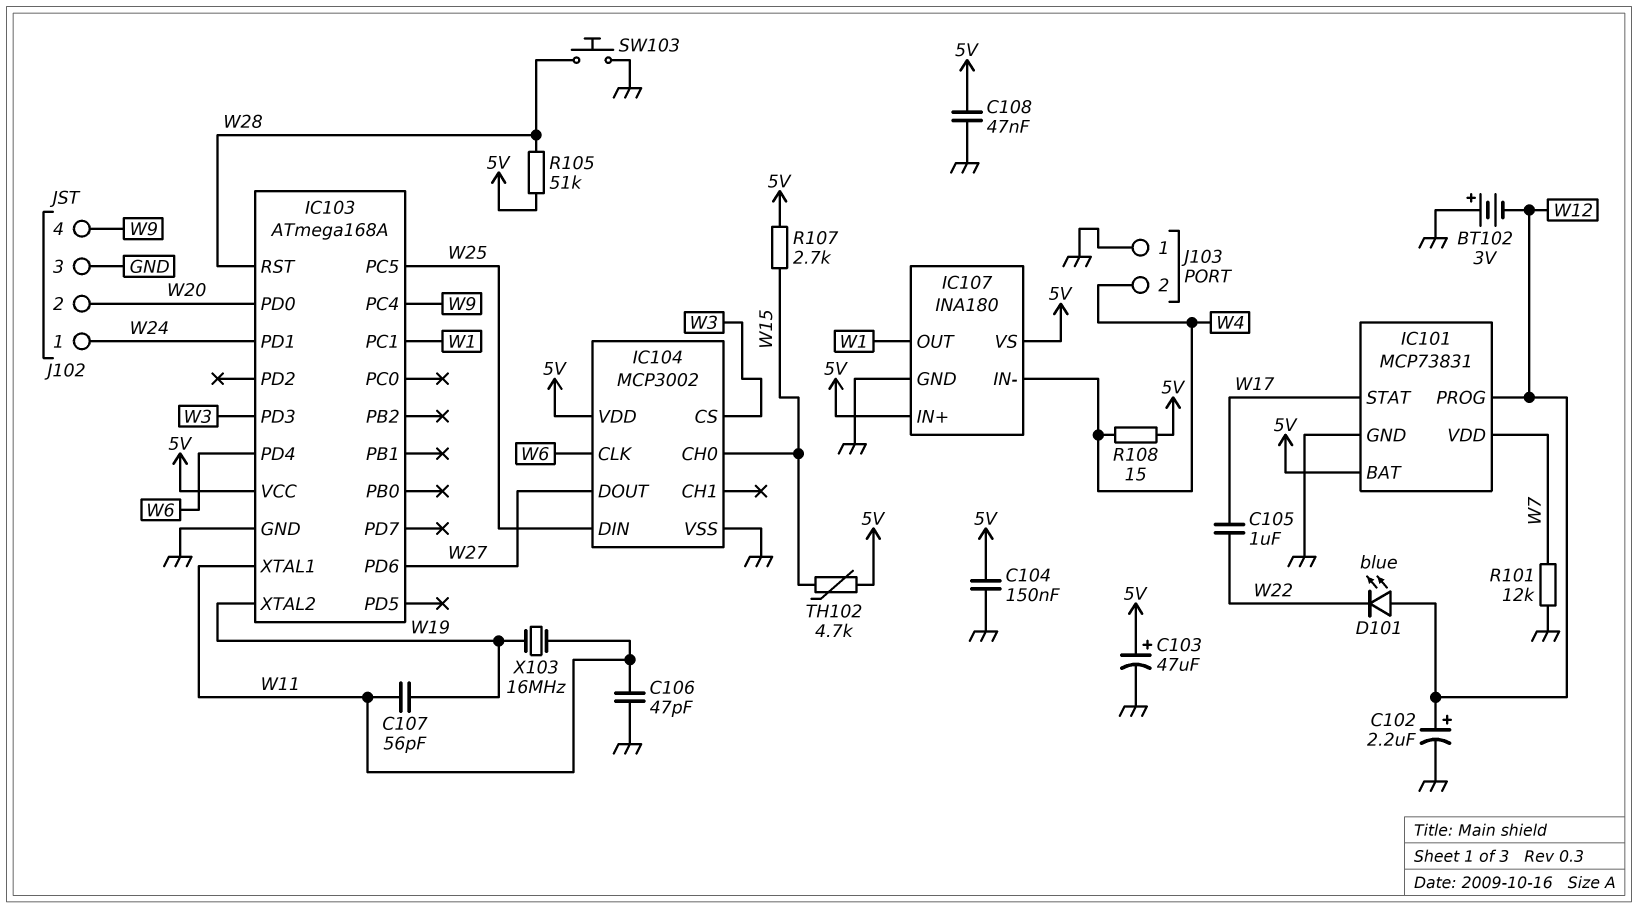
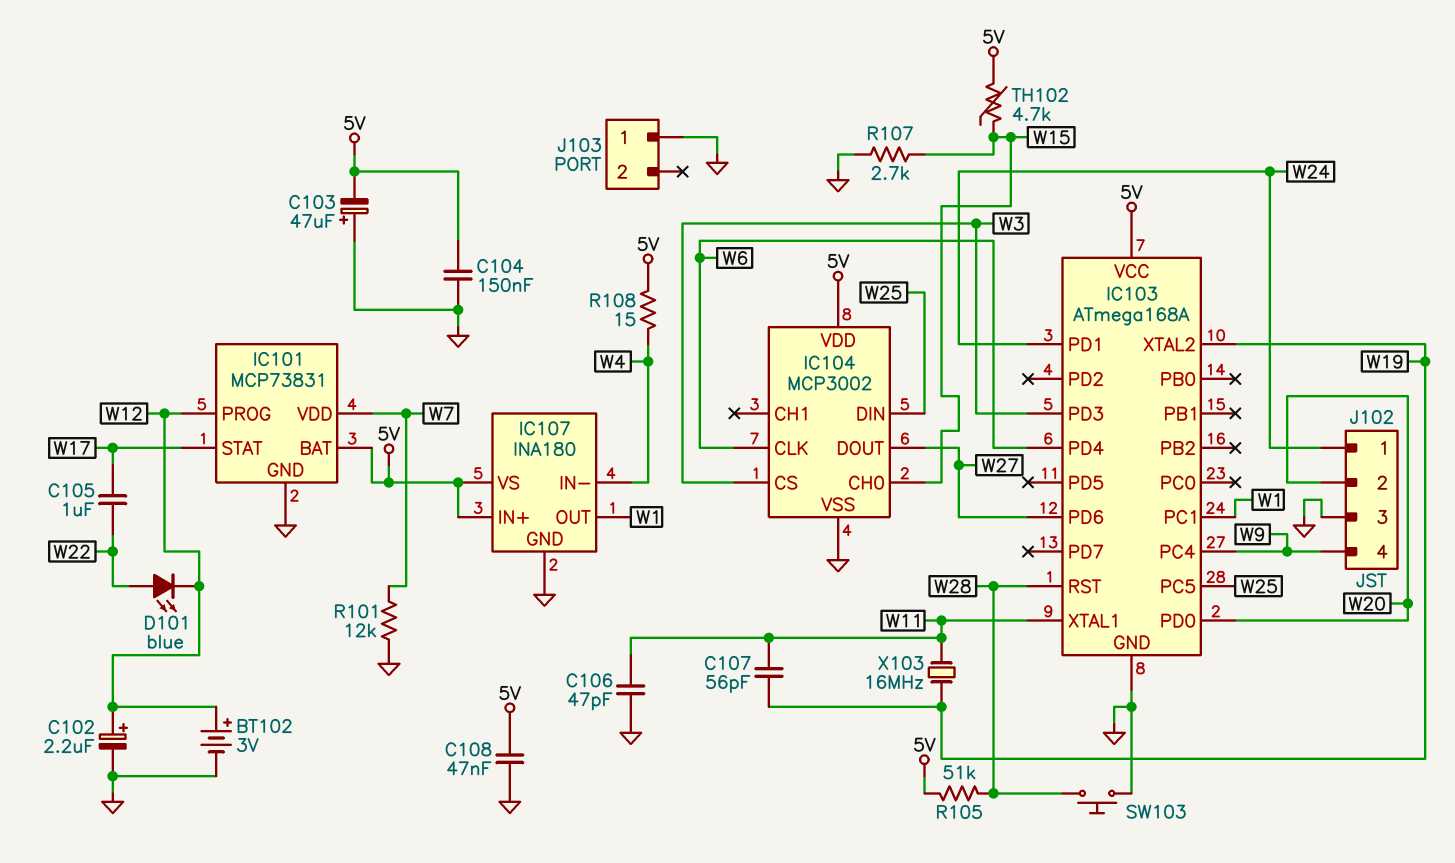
BT102: 3V (plus GND, minus W12) -> 3V (plus W12, minus GND)
C103: 47uF (plus 5V, minus GND) -> 47uF (plus GND, minus 5V)
D101: LED blue (A W12, K W22) -> LED blue (A W22, K W12)
J103 pin 2: W4 -> none
R107: 2.7k (5V, W15) -> 2.7k (GND, W15)

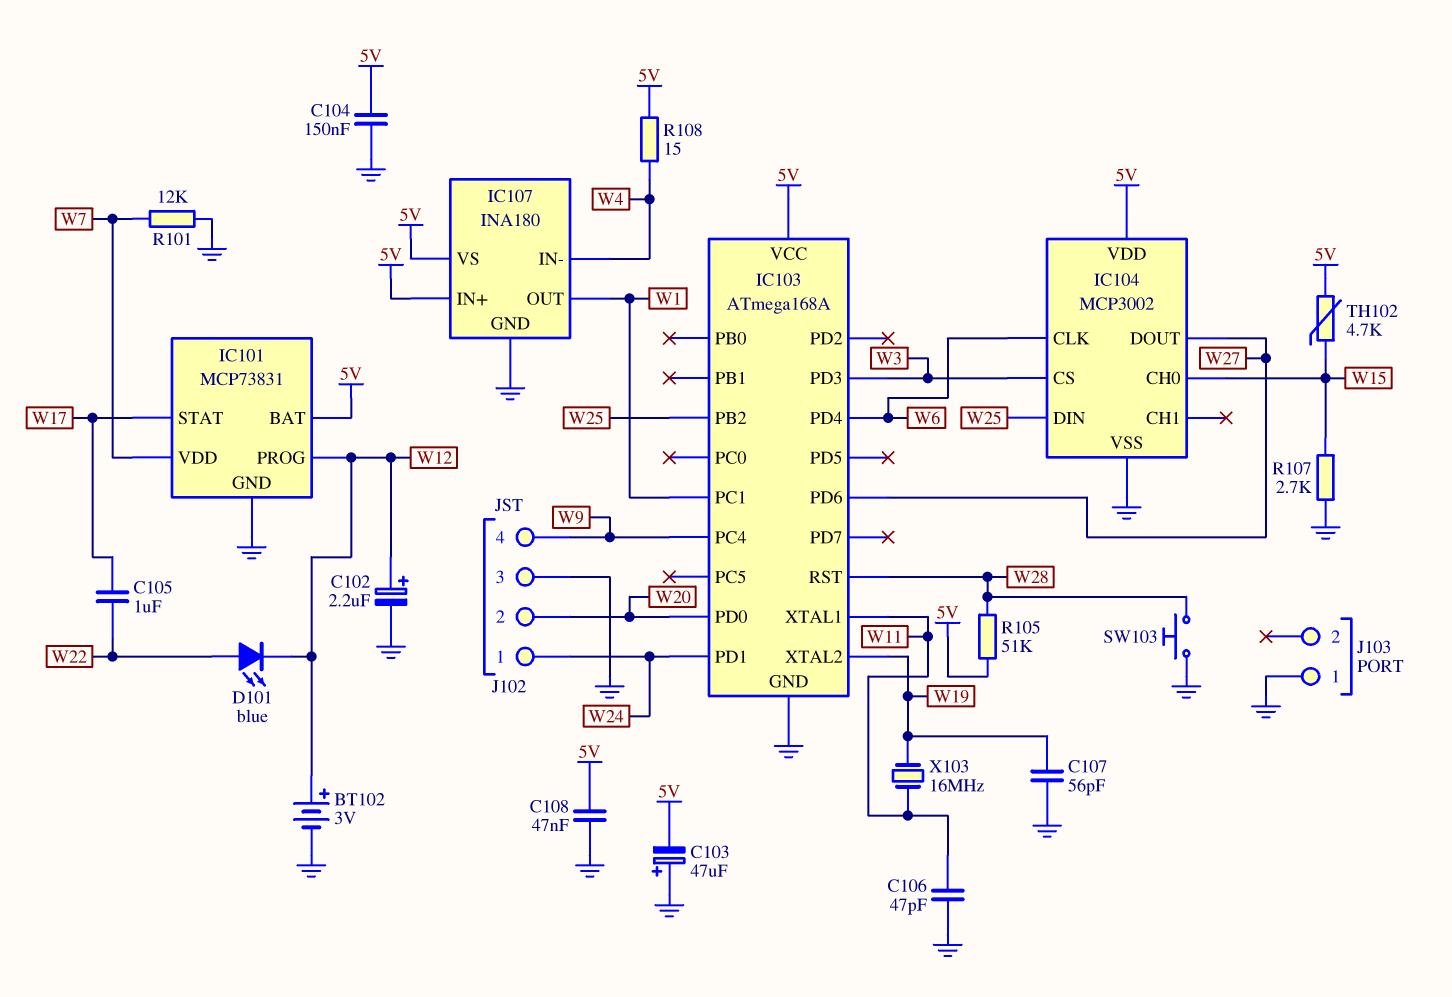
C107: 56pF (W11, W19) -> 56pF (GND, W19)
IC103 pin PB2: none -> W25
IC103 pin PC5: W25 -> none

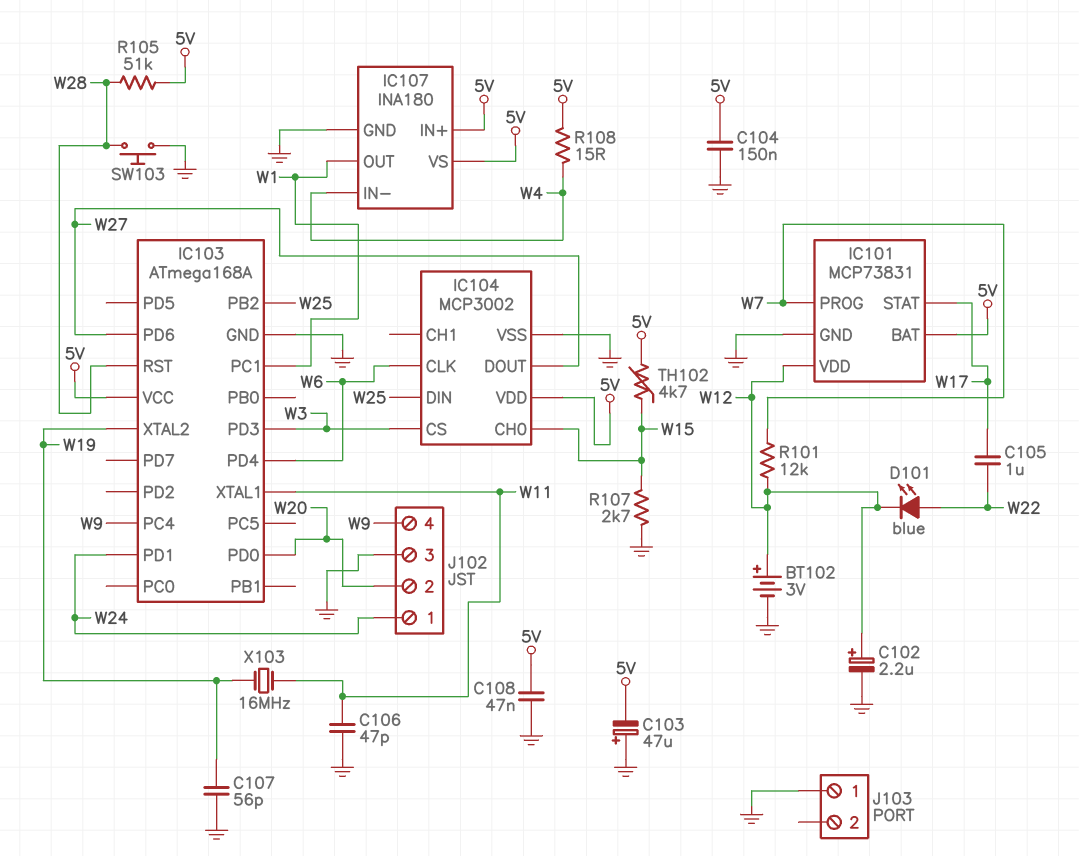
IC101 pin PROG: W12 -> W7
IC101 pin VDD: W7 -> W12
R101: 12k (GND, W7) -> 12k (W7, W12)

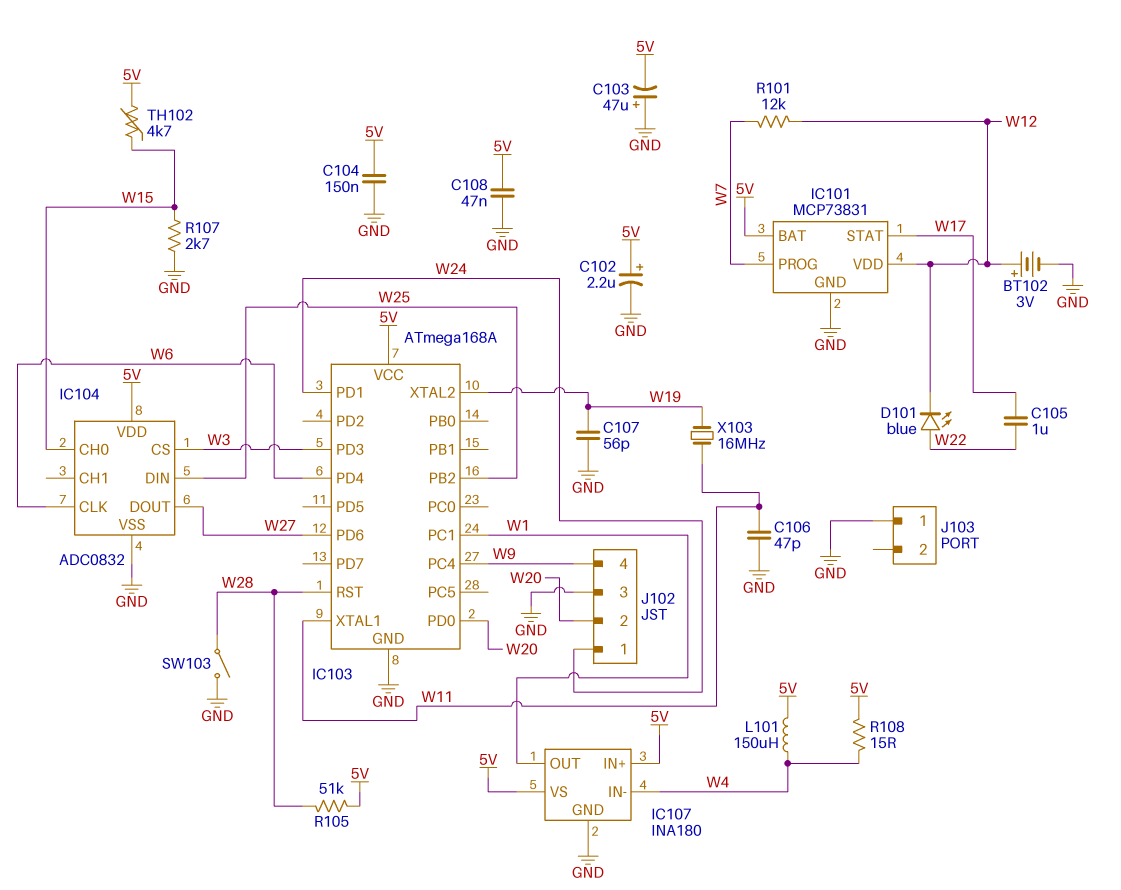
C102: 2.2uF (plus W12, minus GND) -> 2.2uF (plus 5V, minus GND)
IC104: MCP3002 -> ADC0832
L101: none -> 150uH (5V, W4)
SW103: button (GND, W28) -> switch (GND, W28)

